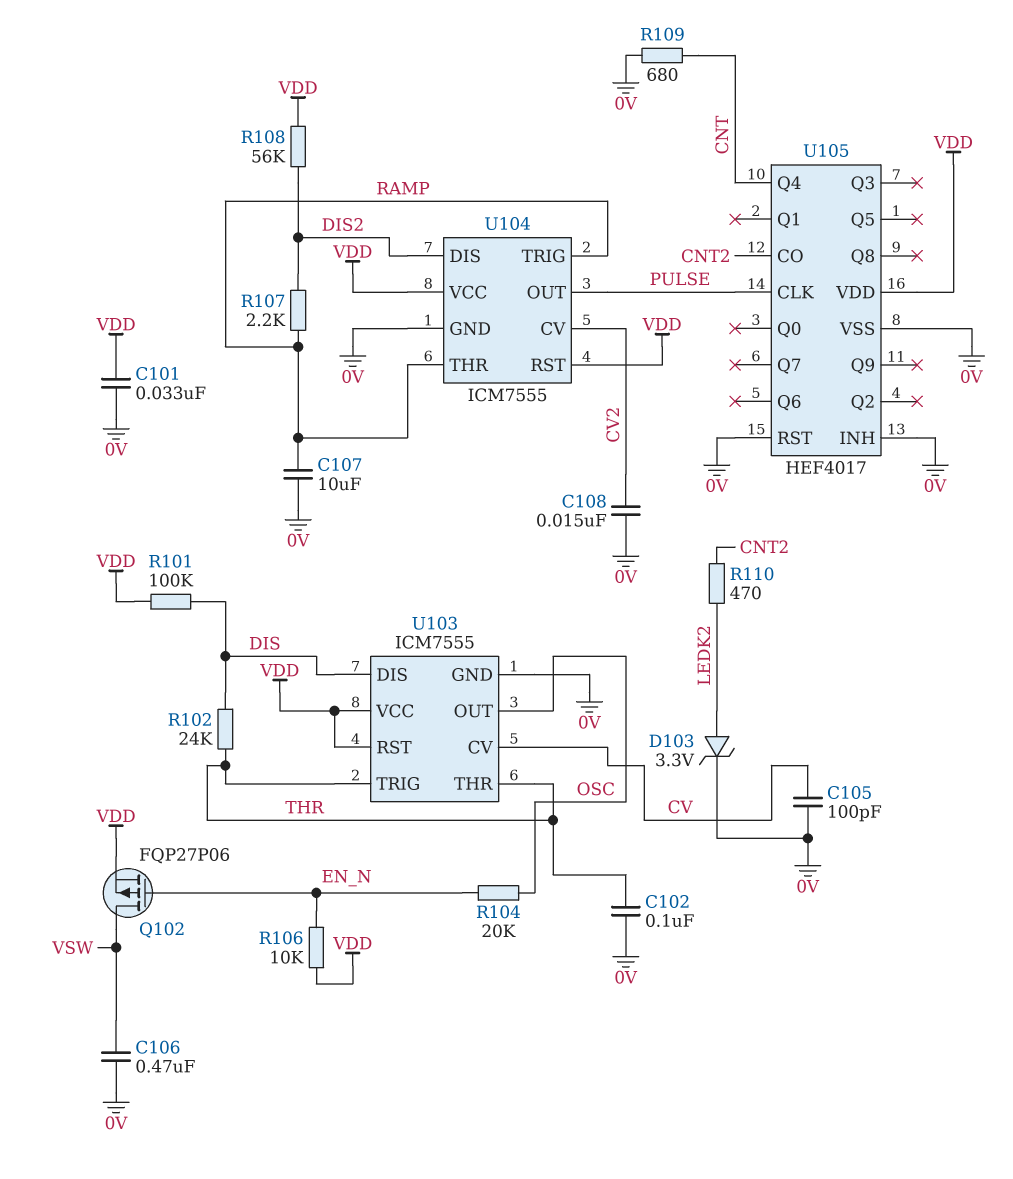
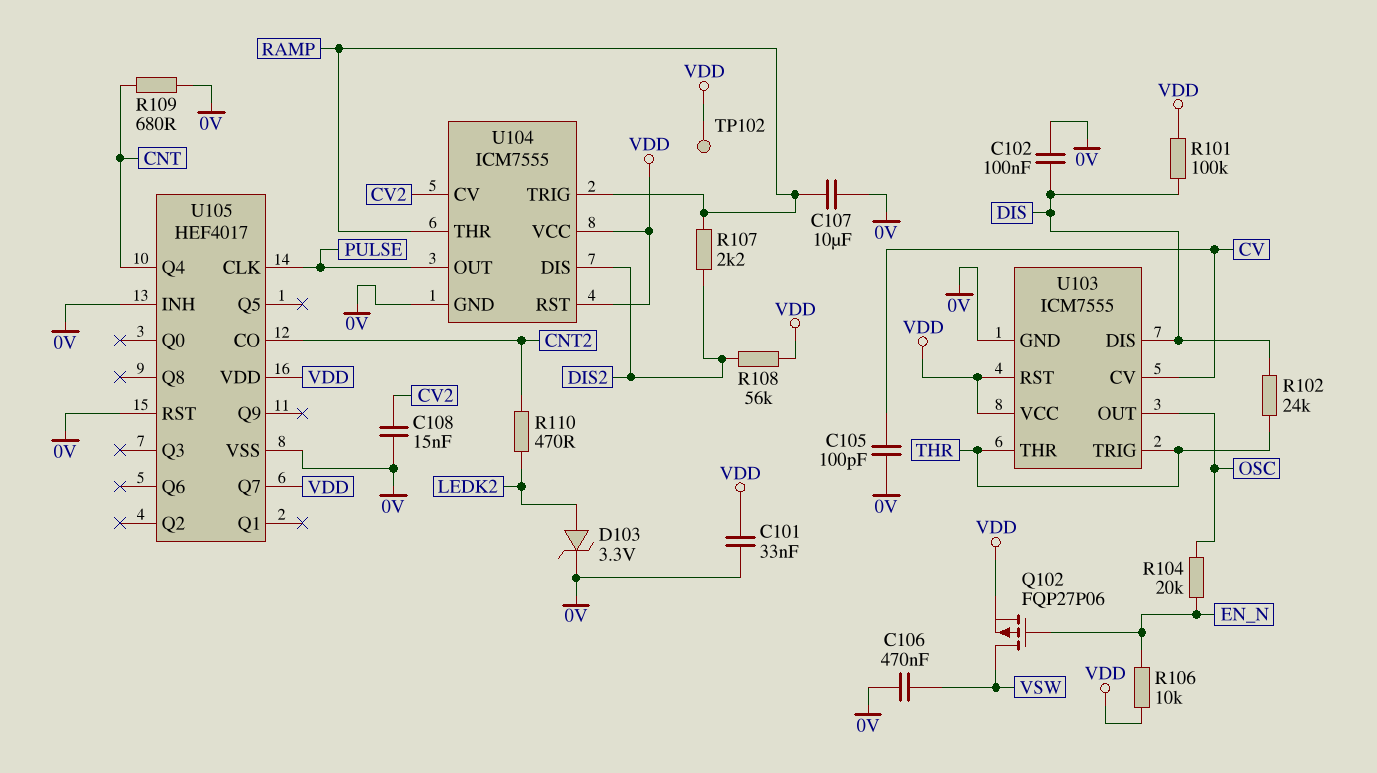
C102: 100nF (0V, THR) -> 100nF (0V, DIS)
TP102: none -> test point (VDD)
U105 pin Q7: none -> VDD

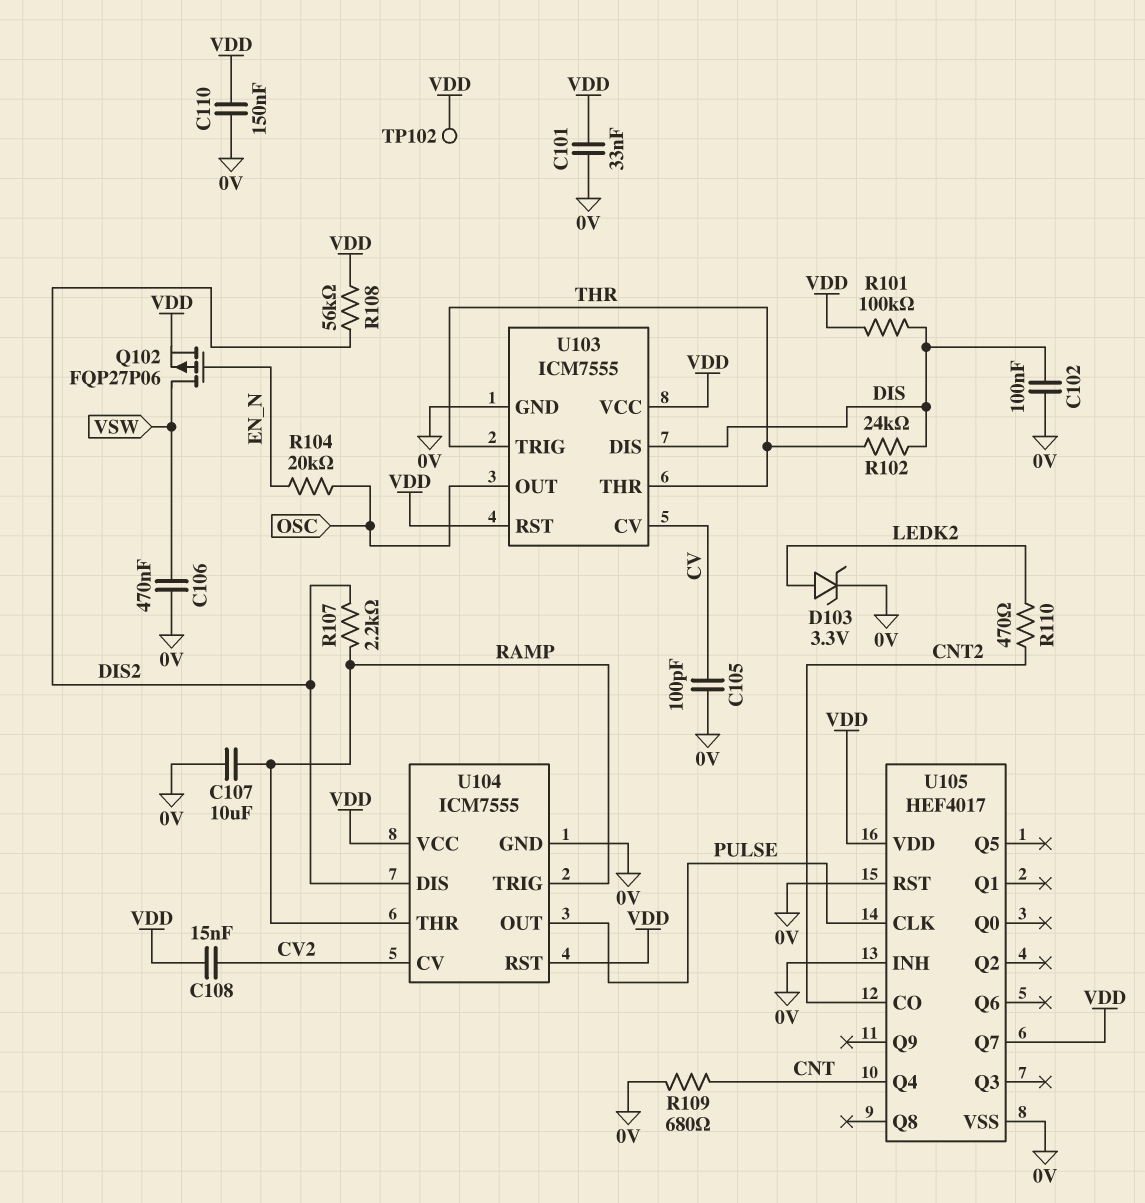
C108: 15nF (0V, CV2) -> 15nF (CV2, VDD)
C110: none -> 150nF (0V, VDD)
R106: 10k (EN_N, VDD) -> none

